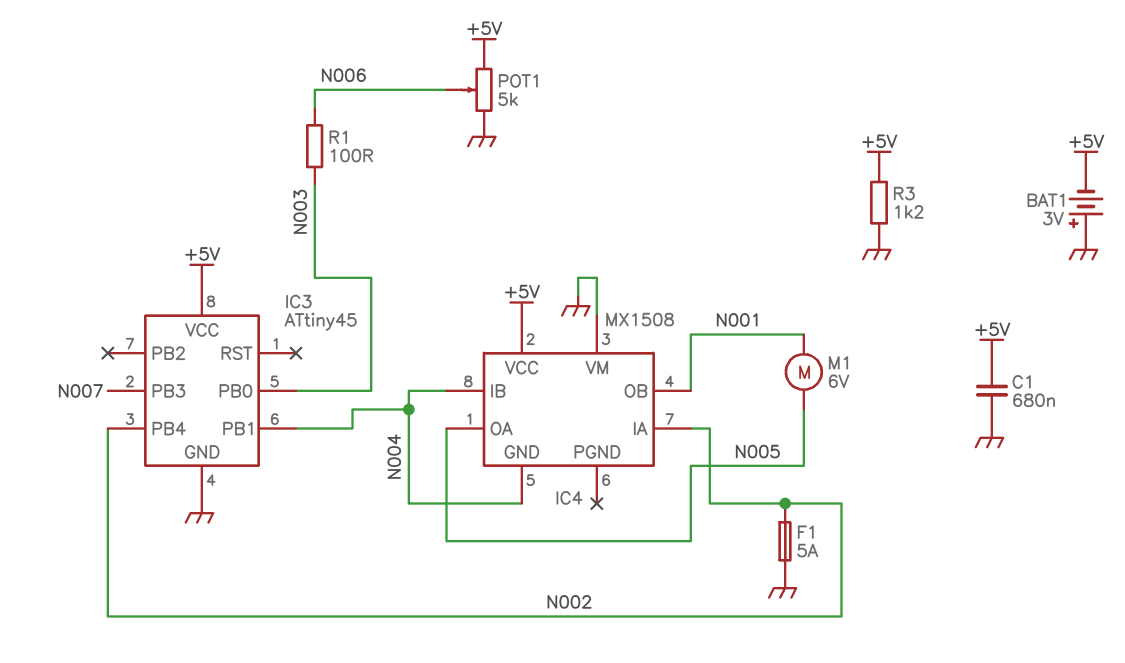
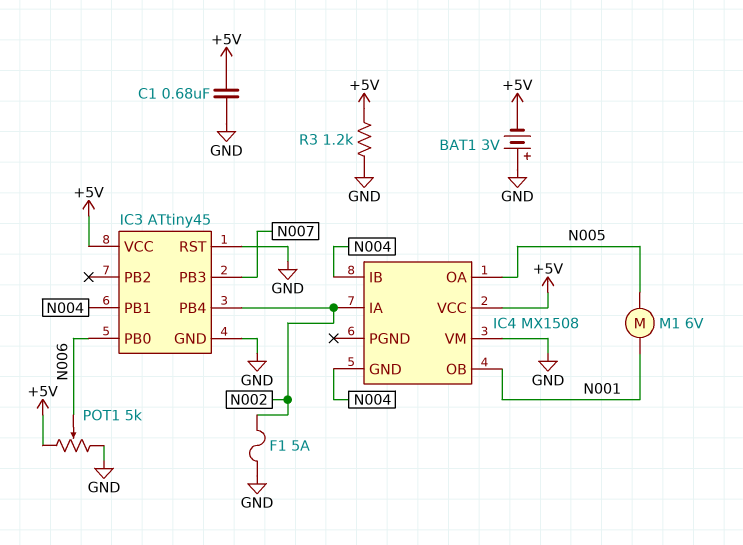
IC3 pin PB0: N003 -> N006
IC3 pin RST: none -> GND
R1: 100 (N003, N006) -> none

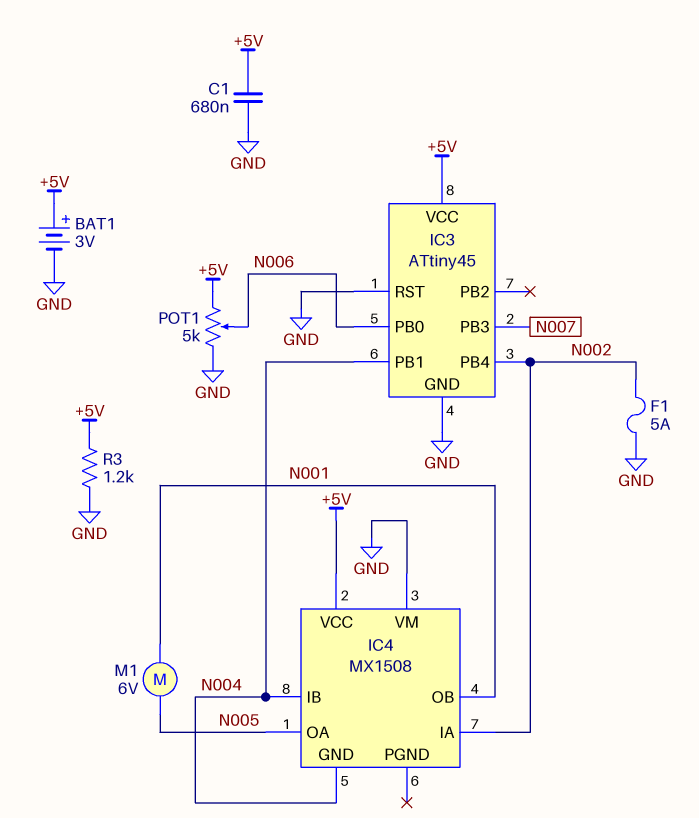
BAT1: 3V (plus GND, minus +5V) -> 3V (plus +5V, minus GND)

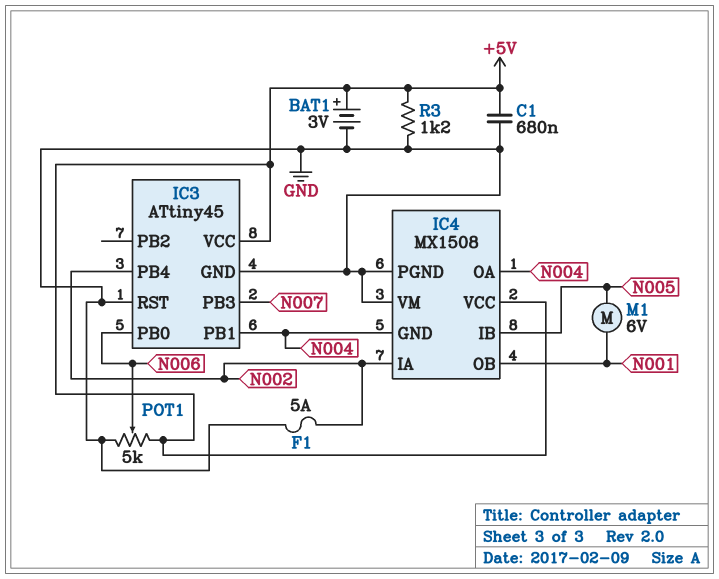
IC4 pin IB: N004 -> N005
IC4 pin OA: N005 -> N004
IC4 pin PGND: none -> GND

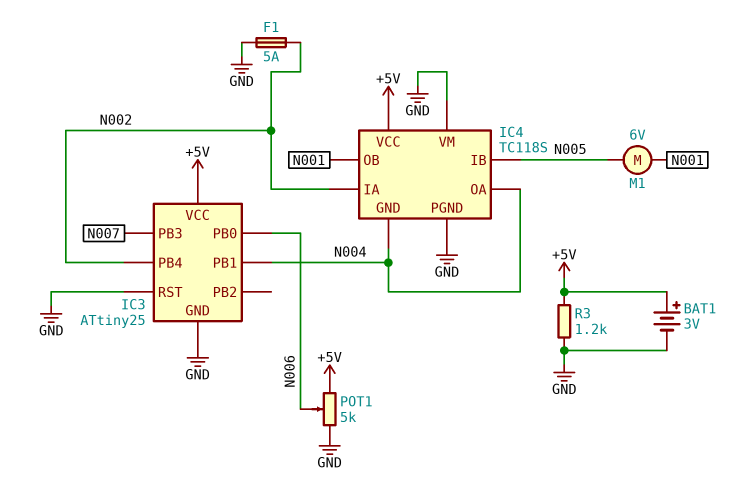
C1: 680nF (+5V, GND) -> none
IC3: ATtiny45 -> ATtiny25
IC4: MX1508 -> TC118S

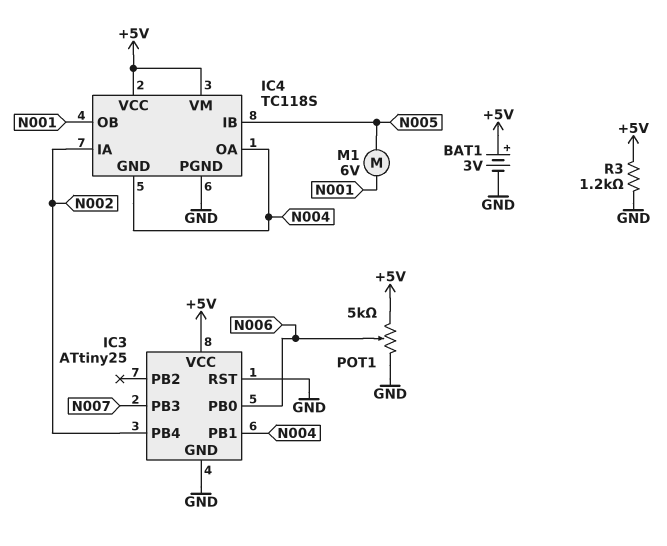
F1: 5A (GND, N002) -> none
IC4 pin VM: GND -> +5V

